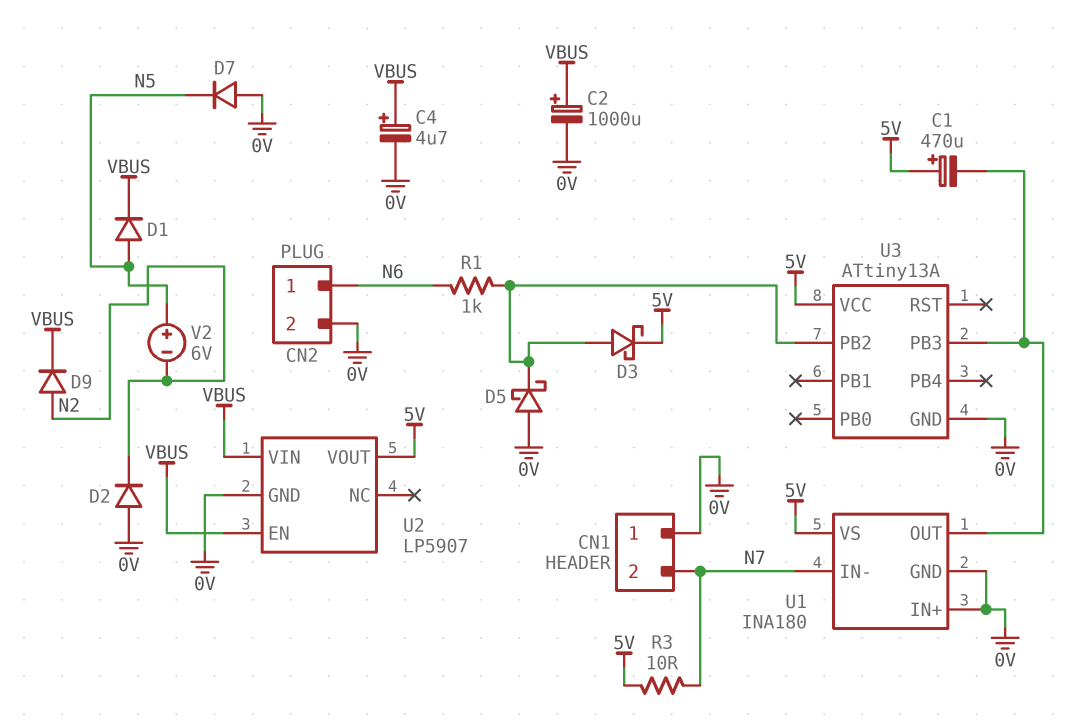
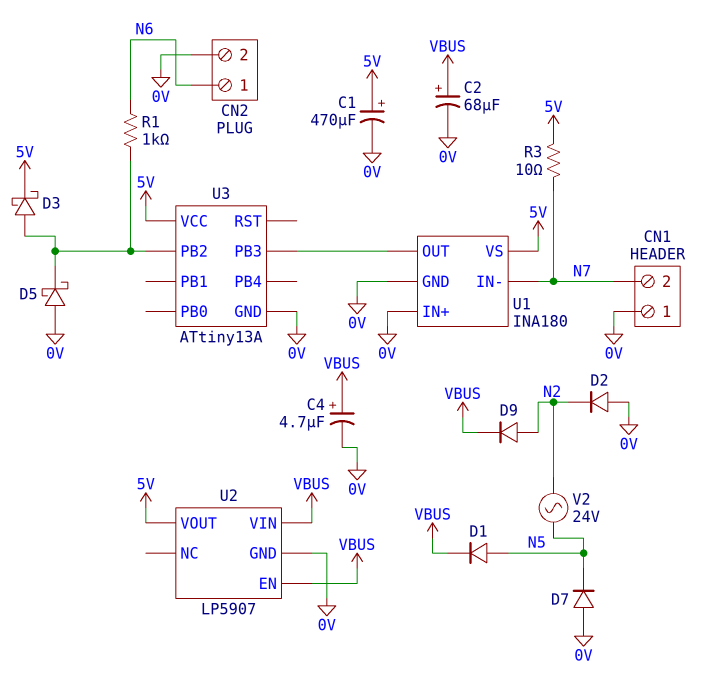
C1: 470uF (plus 5V, minus U1/OUT) -> 470uF (plus 5V, minus 0V)
C2: 1000uF (plus VBUS, minus 0V) -> 68uF (plus VBUS, minus 0V)
V2: 6V (plus N5, minus N2) -> AC 24V (N2, N5)

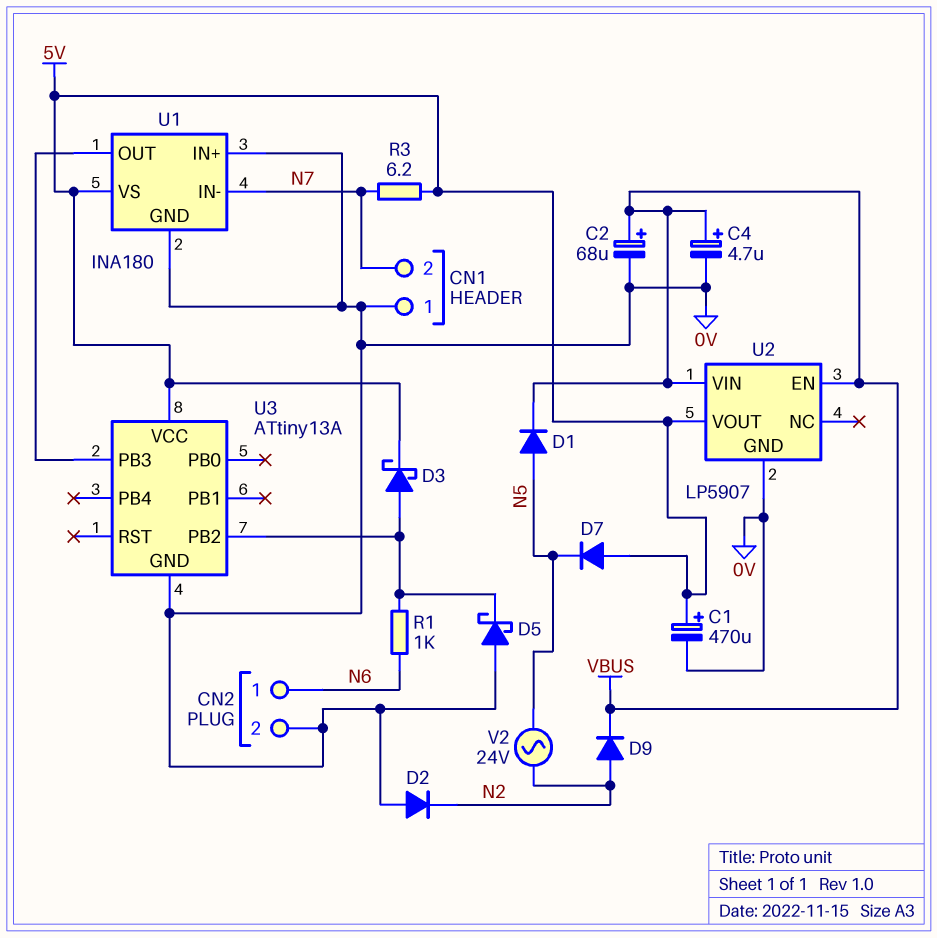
D7: diode (A 0V, K N5) -> diode (A 5V, K N5)
R3: 10 (5V, N7) -> 6.2 (5V, N7)

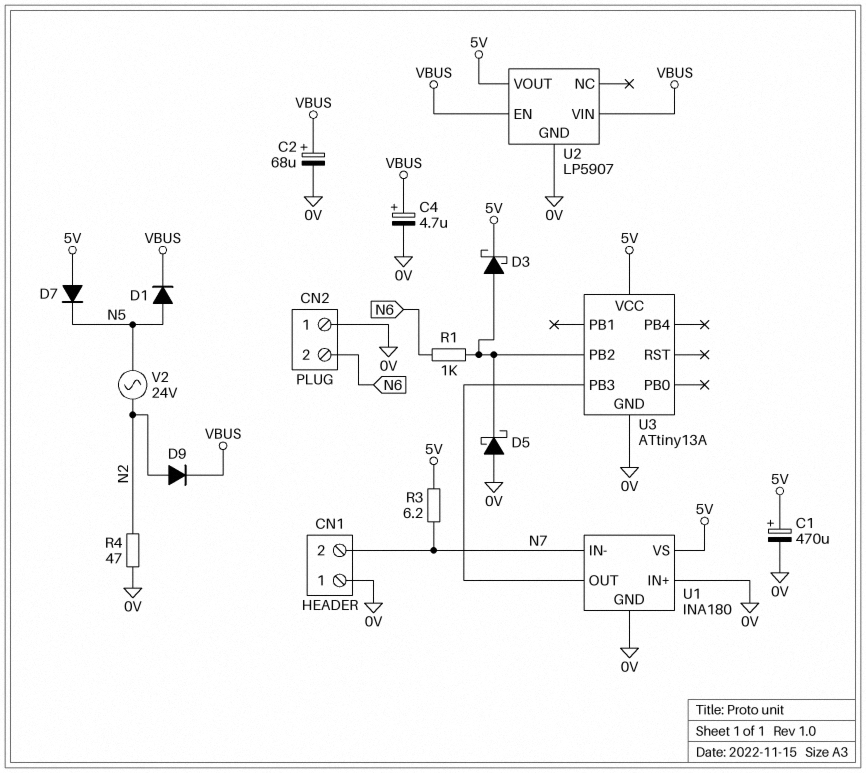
CN2 pin 1: N6 -> 0V
CN2 pin 2: 0V -> N6
D2: diode (A 0V, K N2) -> none
R4: none -> 47 (0V, N2)

